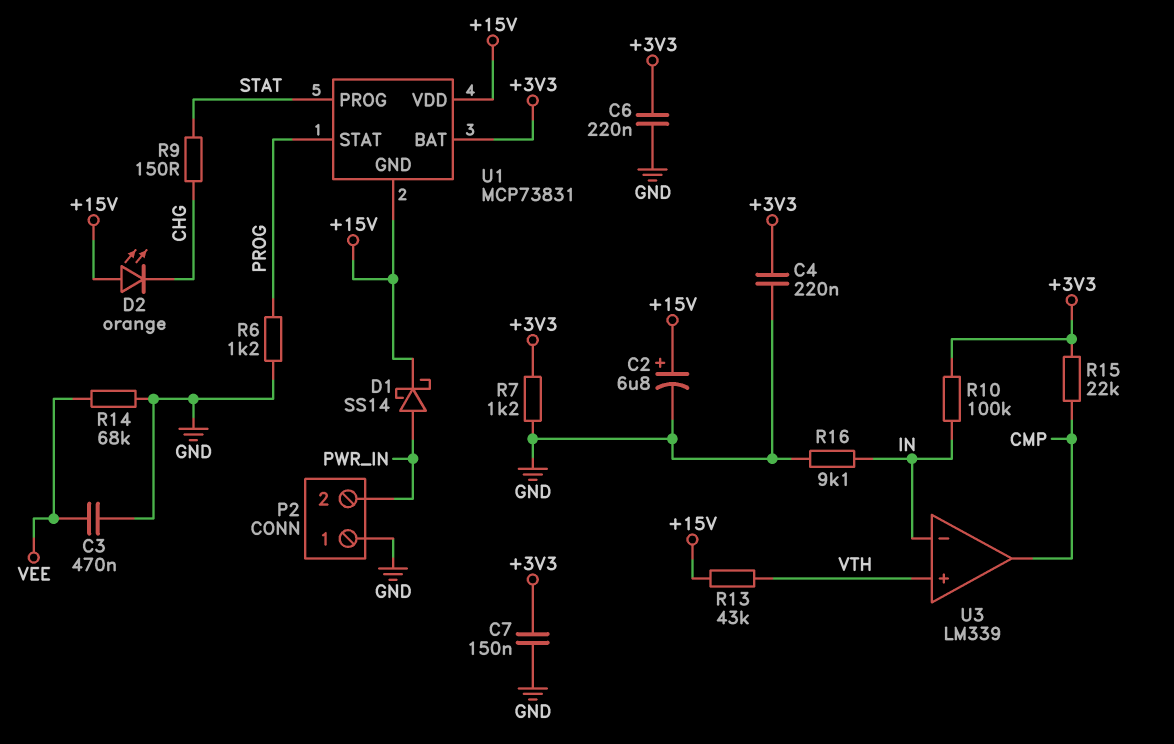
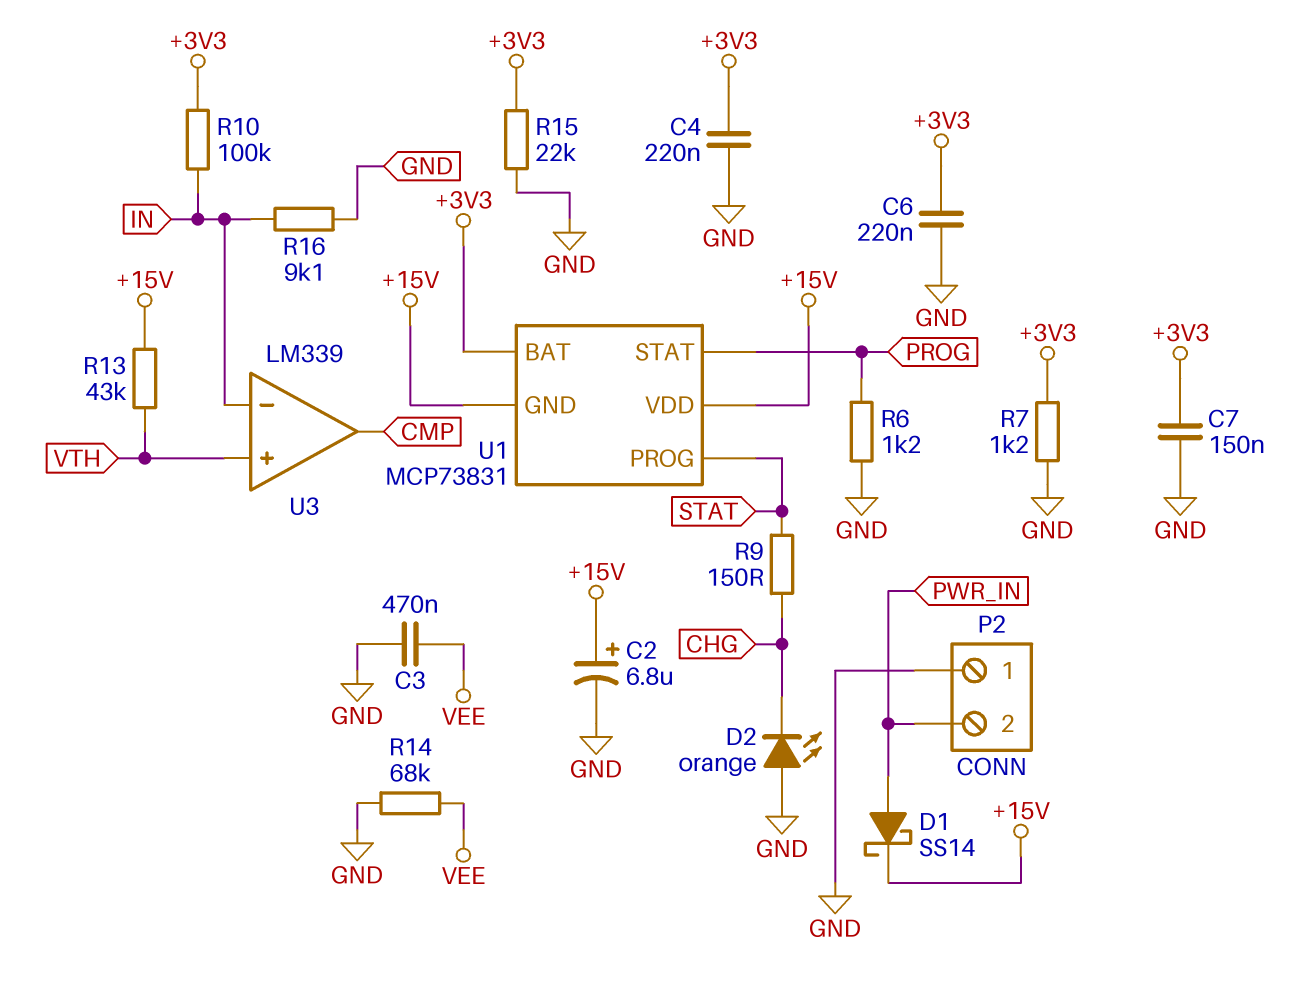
D2: LED orange (A +15V, K CHG) -> LED orange (A GND, K CHG)
R15: 22k (+3V3, CMP) -> 22k (+3V3, GND)

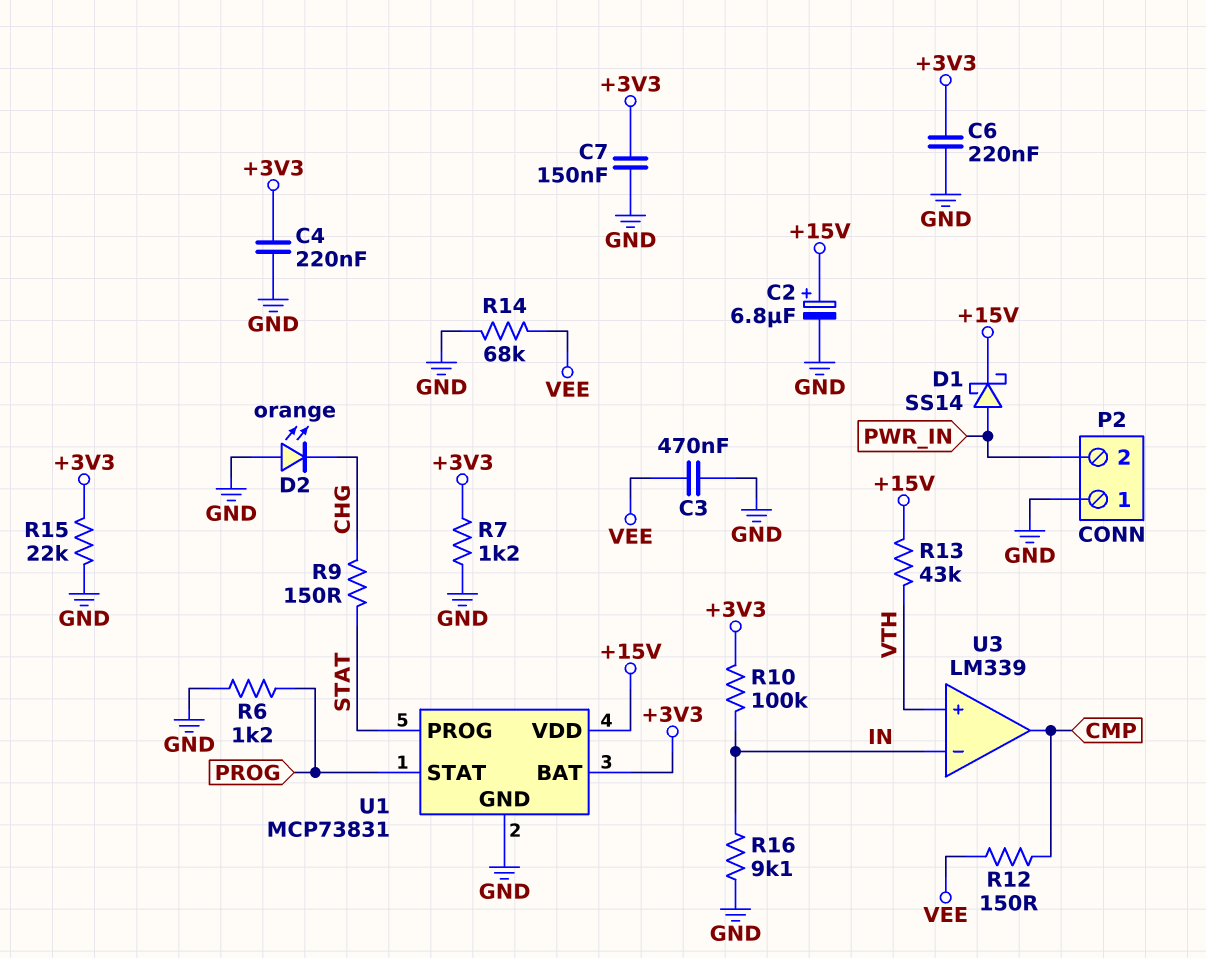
R12: none -> 150 (CMP, VEE)
U1 pin GND: +15V -> GND

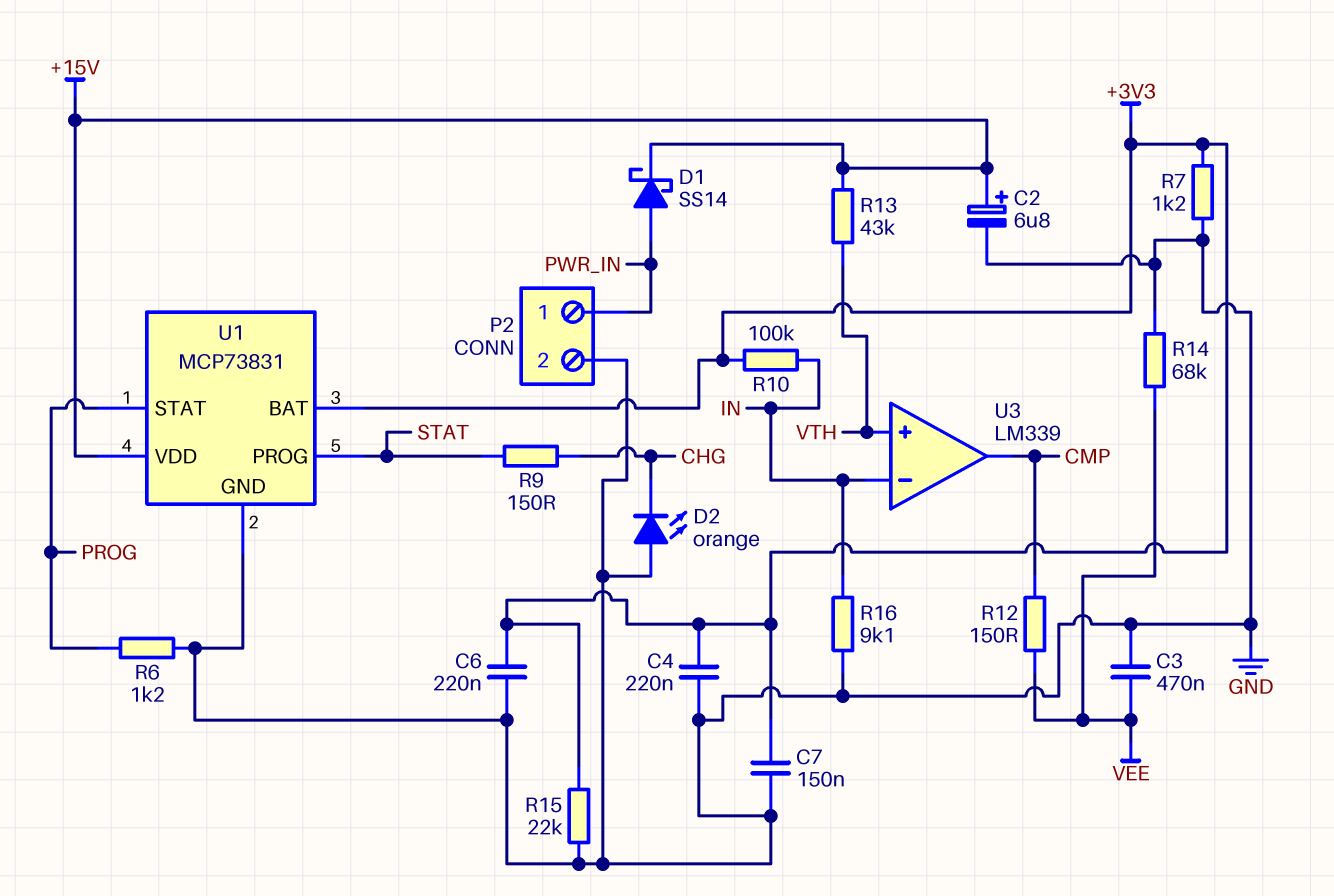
P2 pin 1: GND -> PWR_IN
P2 pin 2: PWR_IN -> GND

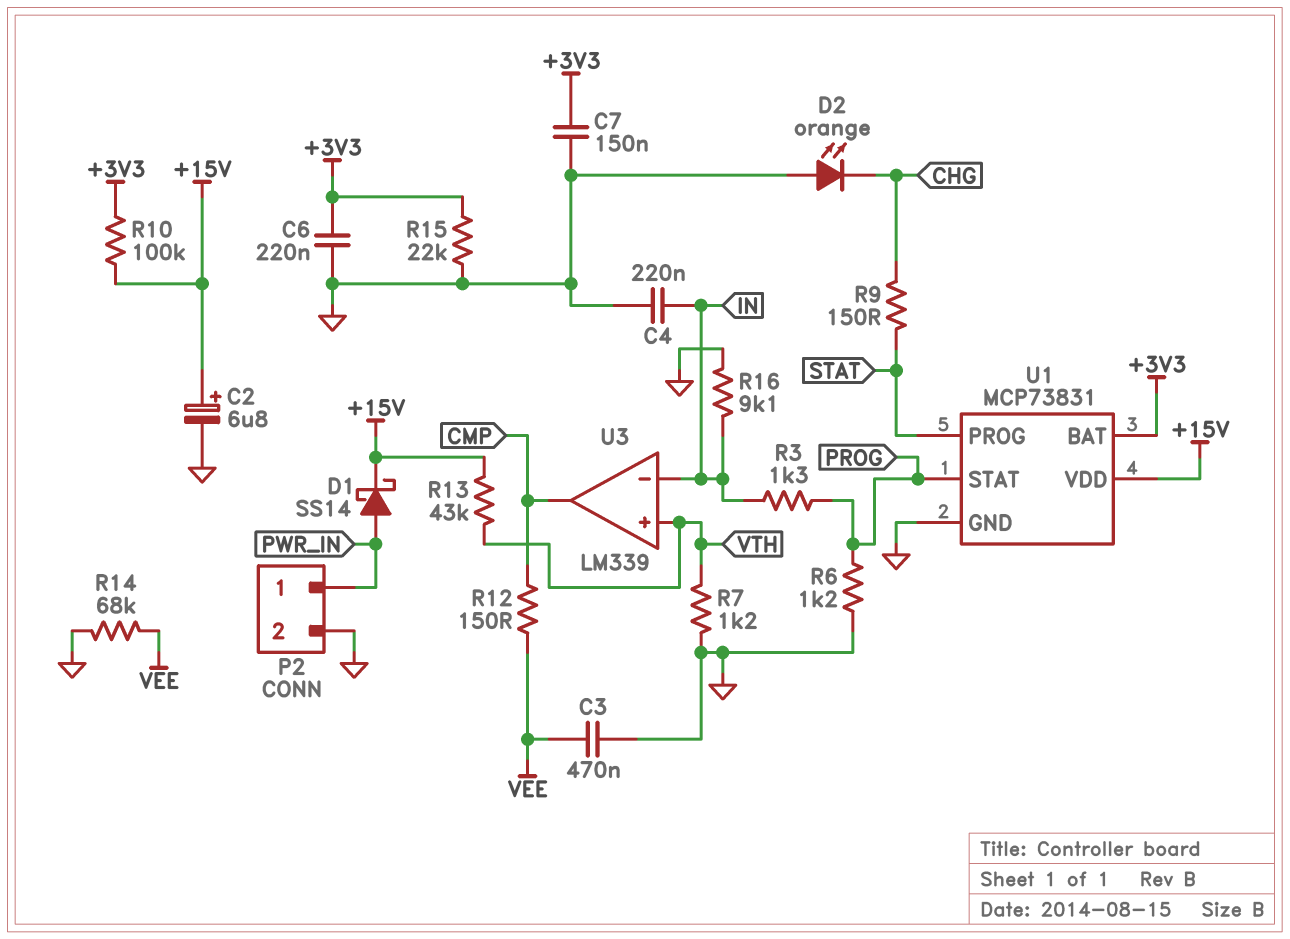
C4: 220nF (+3V3, GND) -> 220nF (GND, IN)
R3: none -> 1.3k (IN, PROG)
R7: 1.2k (+3V3, GND) -> 1.2k (GND, VTH)
R10: 100k (+3V3, IN) -> 100k (+3V3, +15V)

